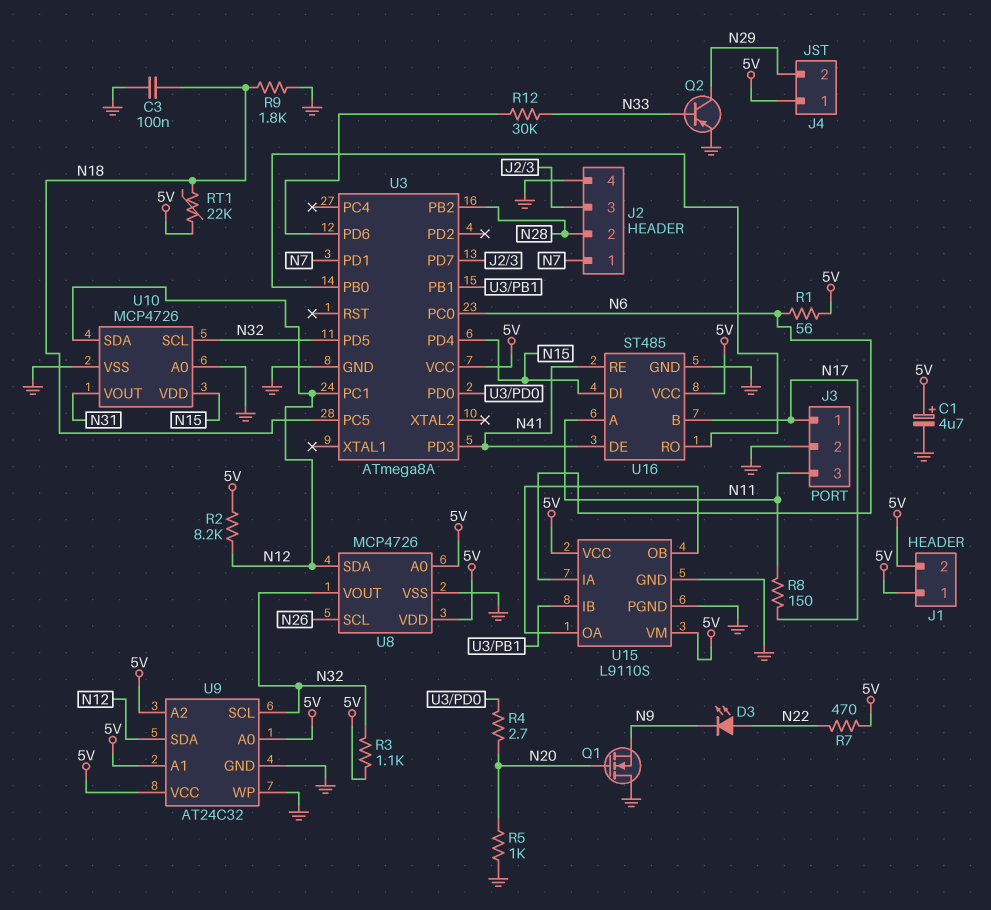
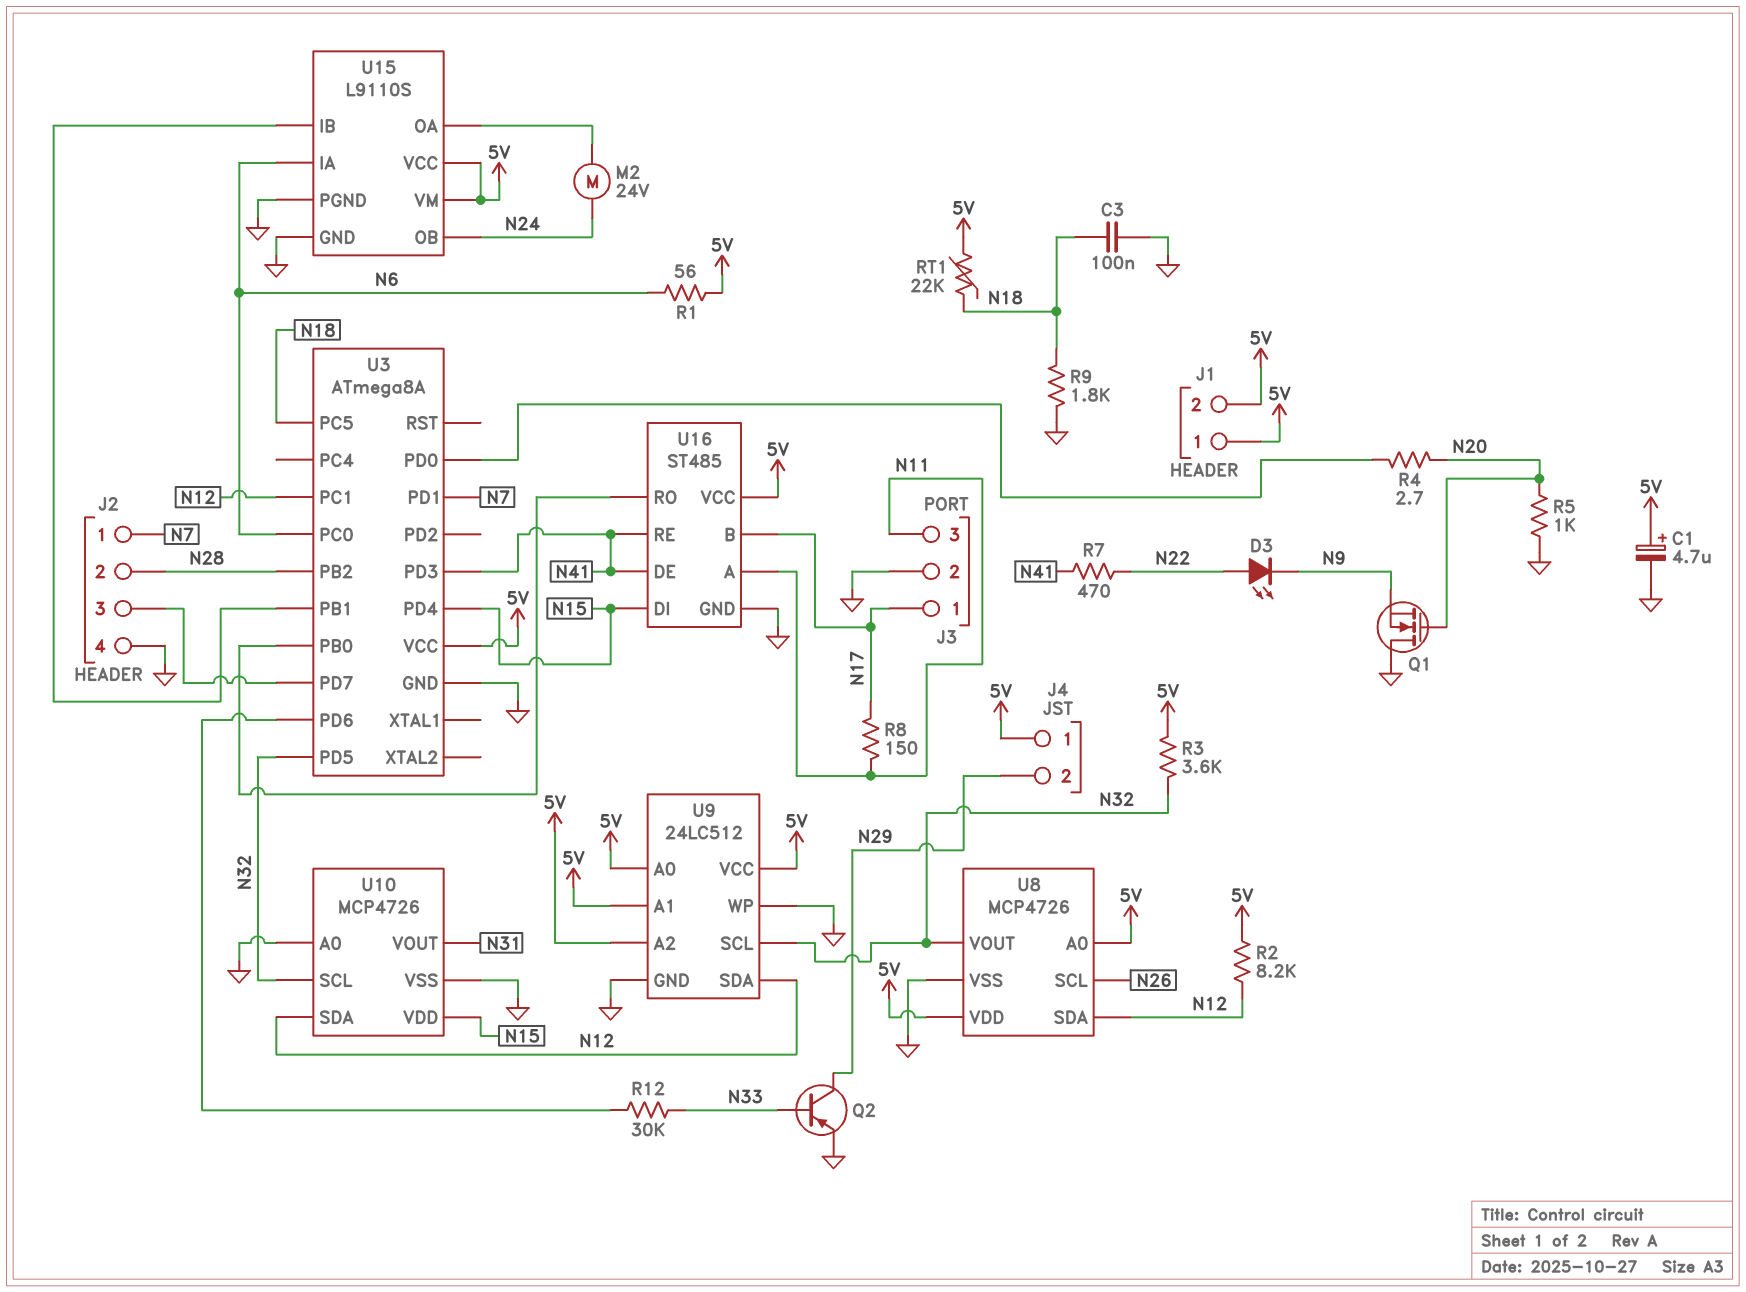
M2: none -> motor 24V (N24, U15/OA)
R3: 1.1k (5V, N32) -> 3.6k (5V, N32)
R7: 470 (5V, N22) -> 470 (N22, N41)
U9: AT24C32 -> 24LC512
U15 pin OB: U15/OA -> N24

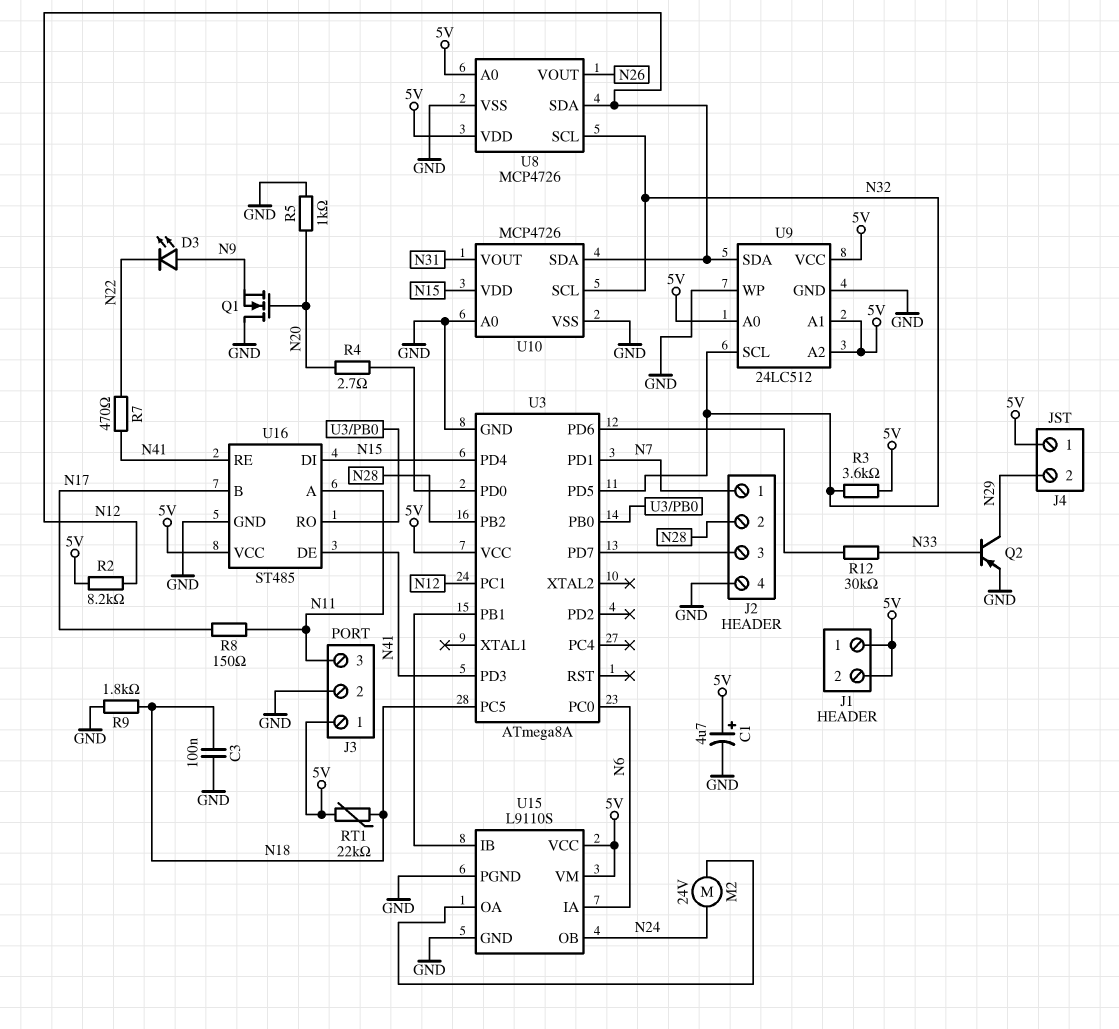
D3: LED (A N22, K N9) -> LED (A N9, K N22)
J3 pin 1: N17 -> 5V
R1: 56 (5V, N6) -> none
U8 pin SCL: N26 -> N32
U8 pin VOUT: N32 -> N26

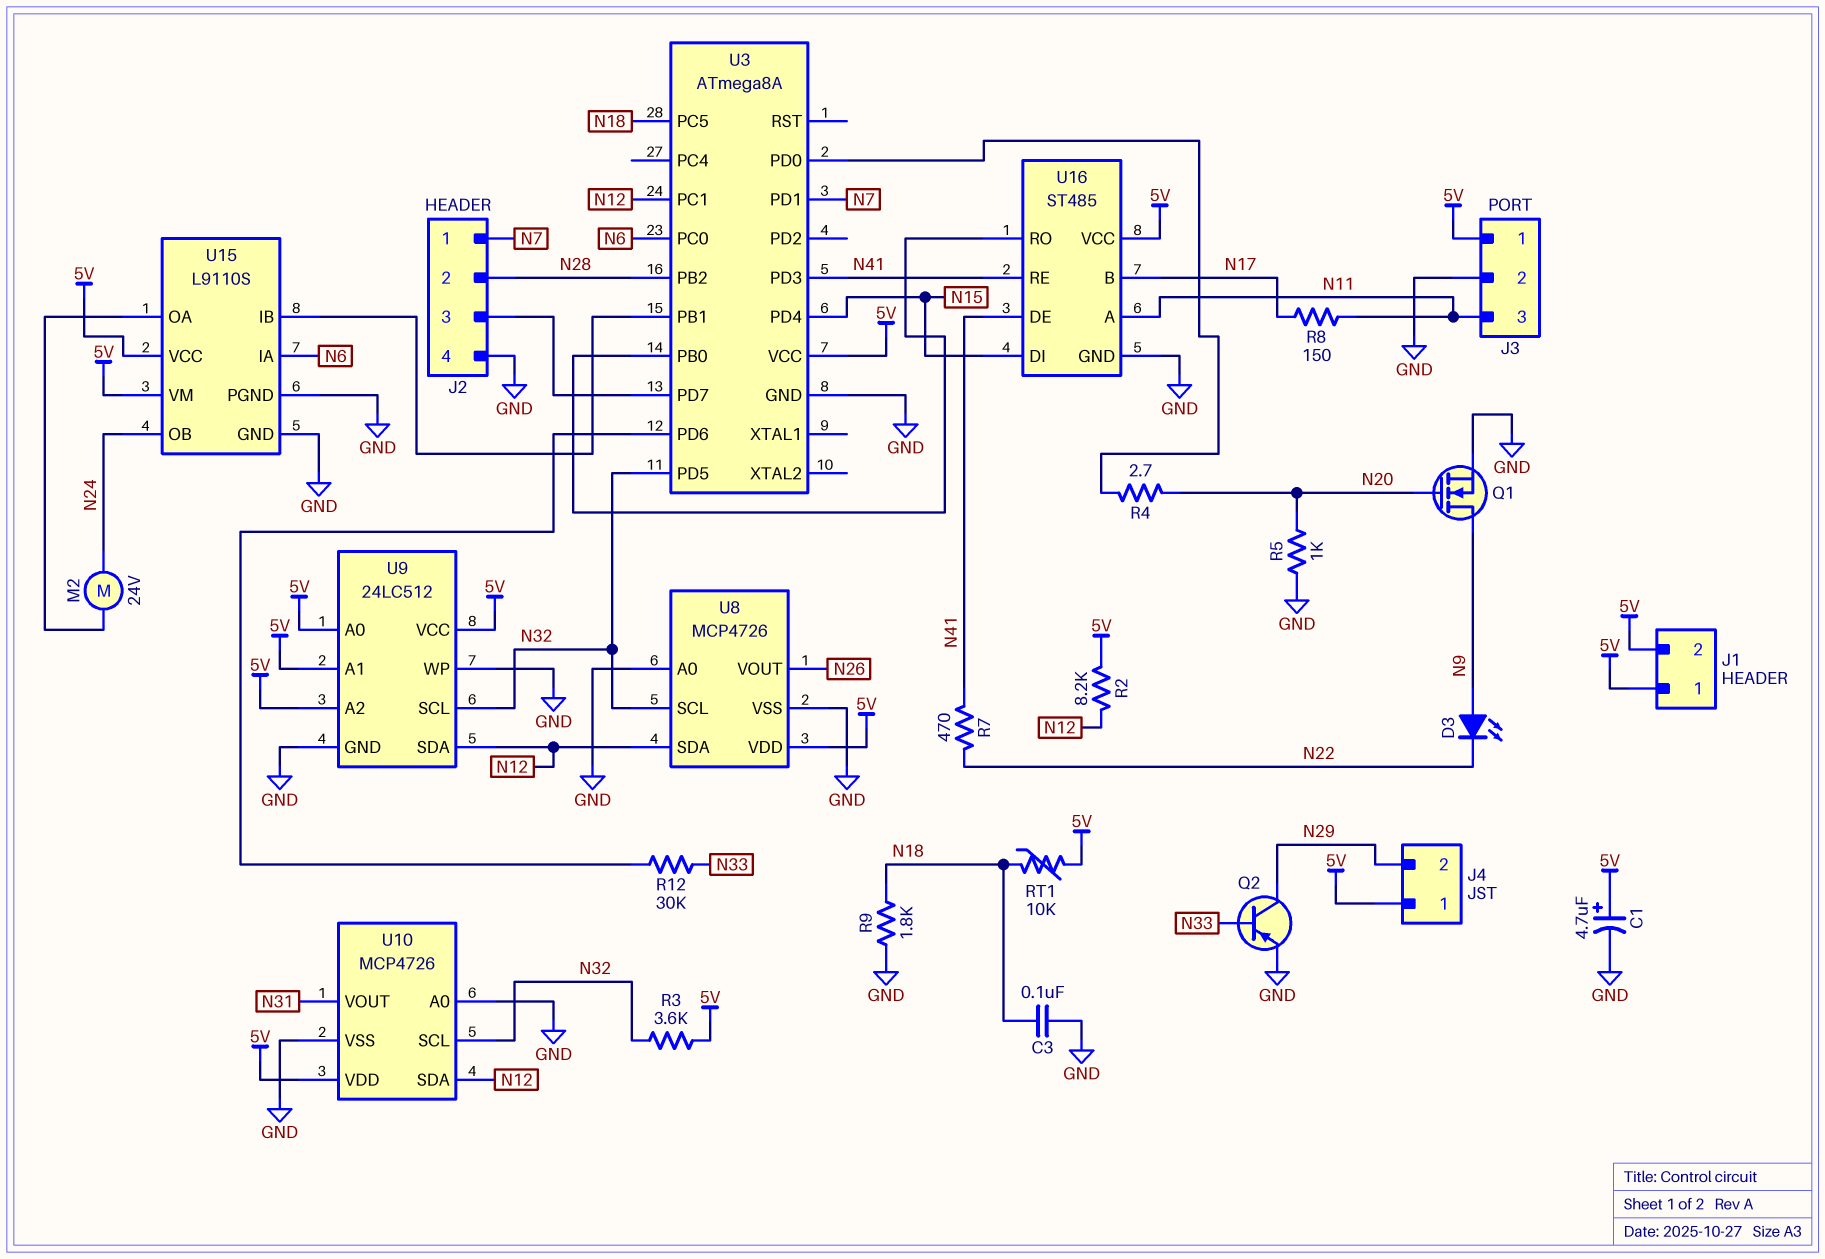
Q1: NMOS (G N20, D GND, S N9) -> NMOS (G N20, D N9, S GND)
RT1: 22k (5V, N18) -> 10k (5V, N18)
U8 pin A0: 5V -> GND
U10 pin VDD: N15 -> 5V

